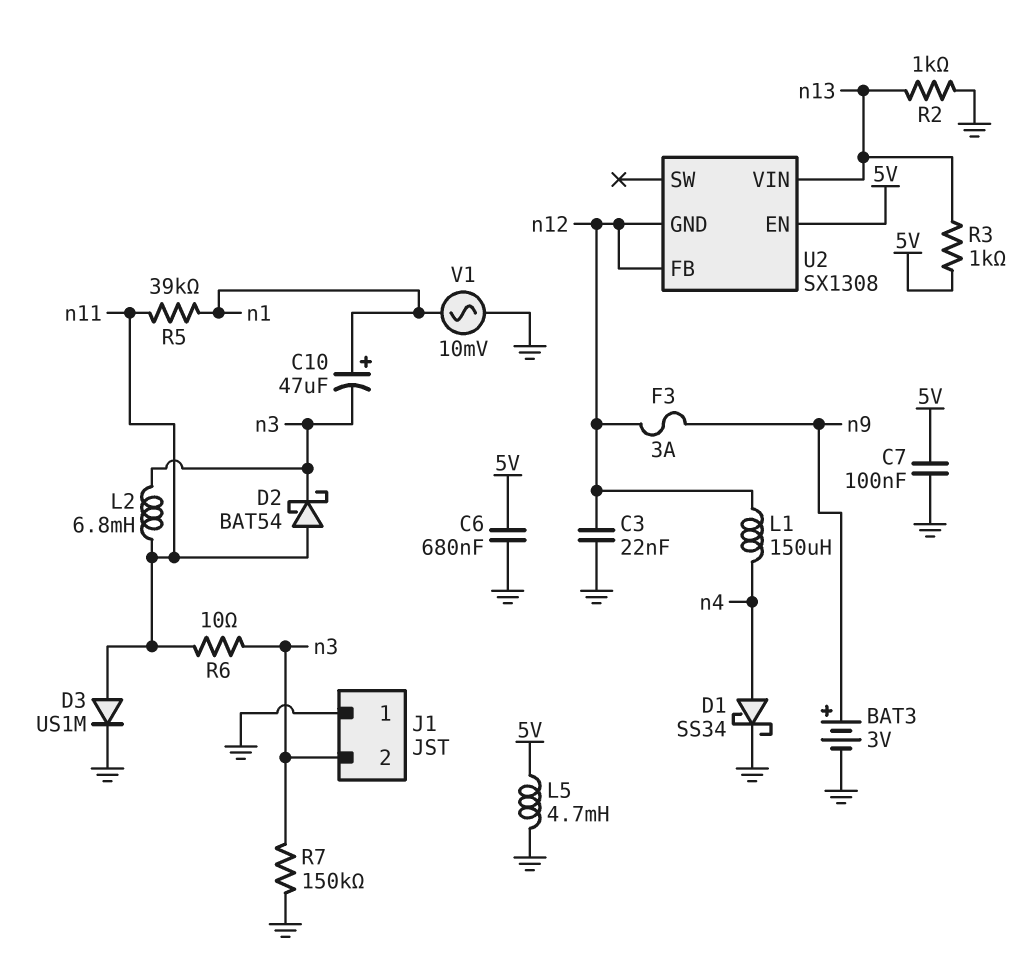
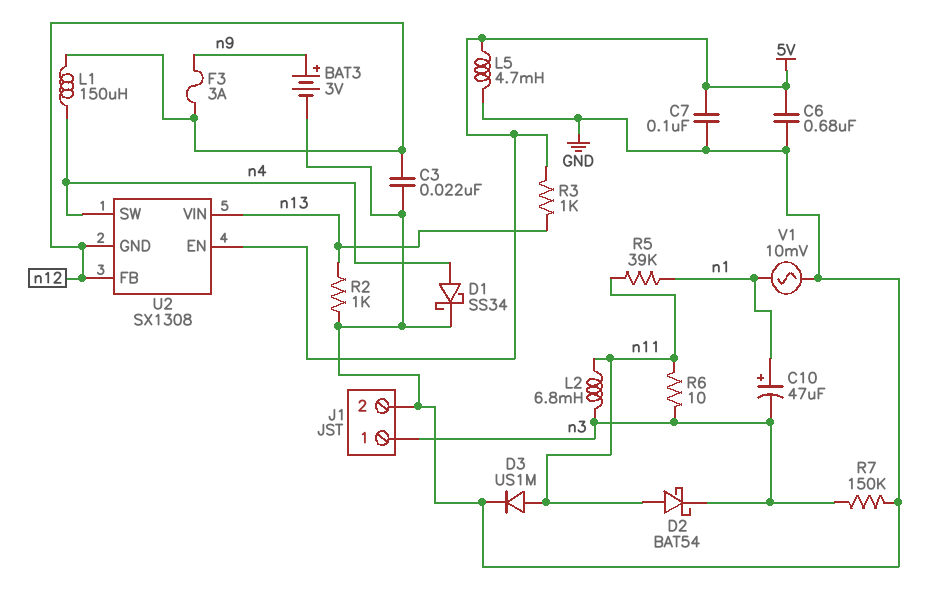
J1 pin 1: GND -> n3
J1 pin 2: n3 -> GND
U2 pin SW: none -> n4

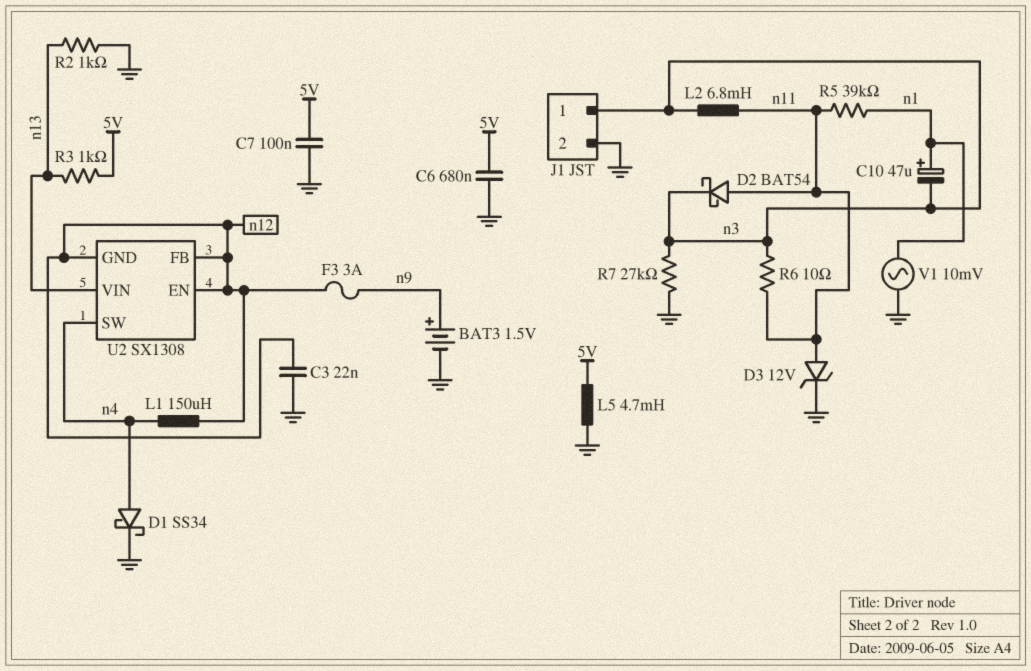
BAT3: 3V (plus n9, minus GND) -> 1.5V (plus n9, minus GND)
D3: diode US1M (A n11, K GND) -> zener 12V (A n11, K GND)
R7: 150k (GND, n3) -> 27k (GND, n3)
U2 pin EN: 5V -> n12

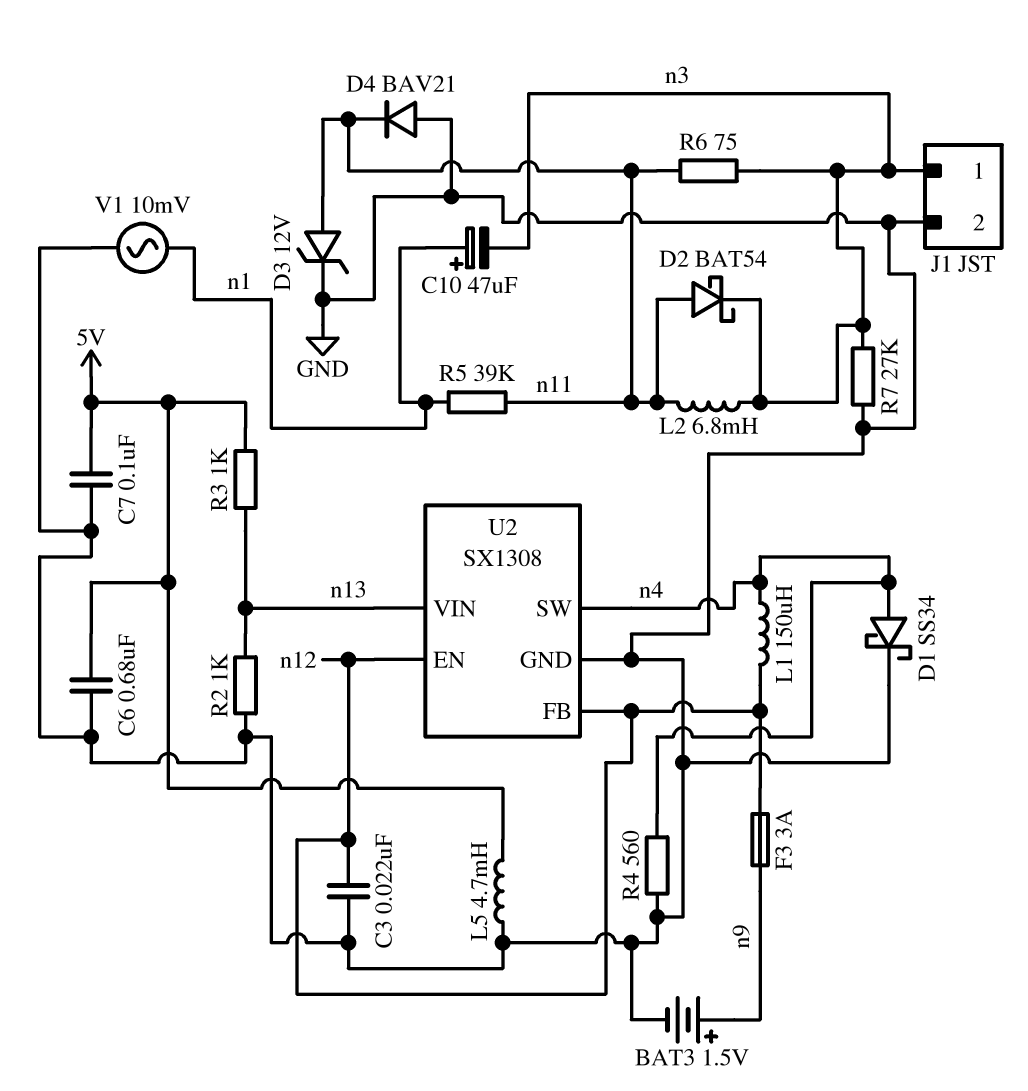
D4: none -> diode BAV21 (A GND, K n11)
R4: none -> 560 (GND, n4)
R6: 10 (n3, n11) -> 75 (n3, n11)
U2 pin GND: n12 -> GND

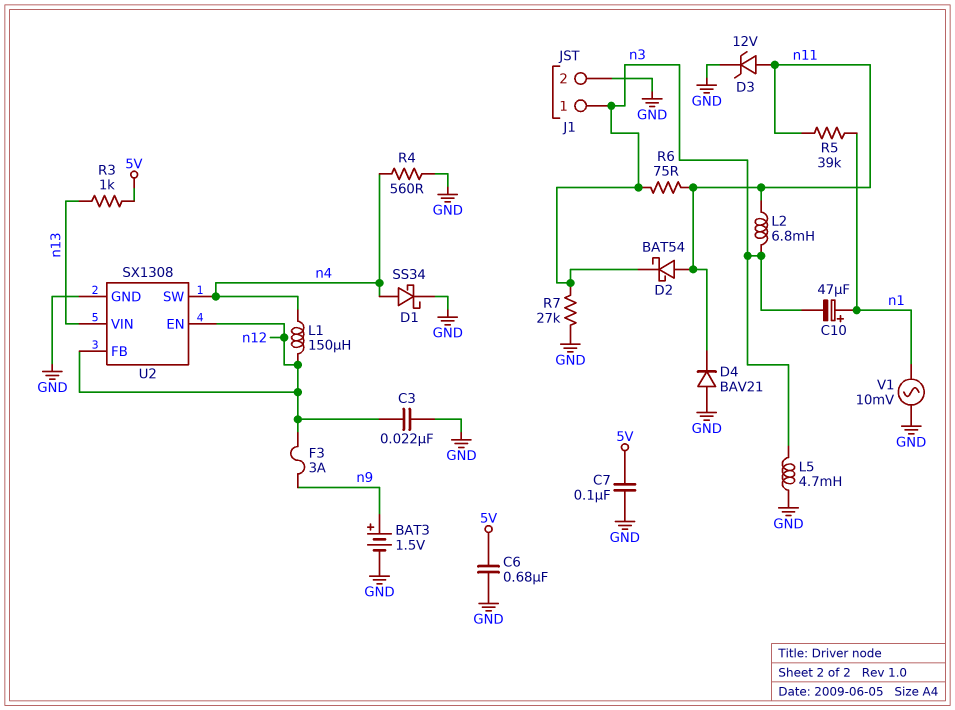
L5: 4.7mH (5V, GND) -> 4.7mH (GND, n3)
R2: 1k (GND, n13) -> none

